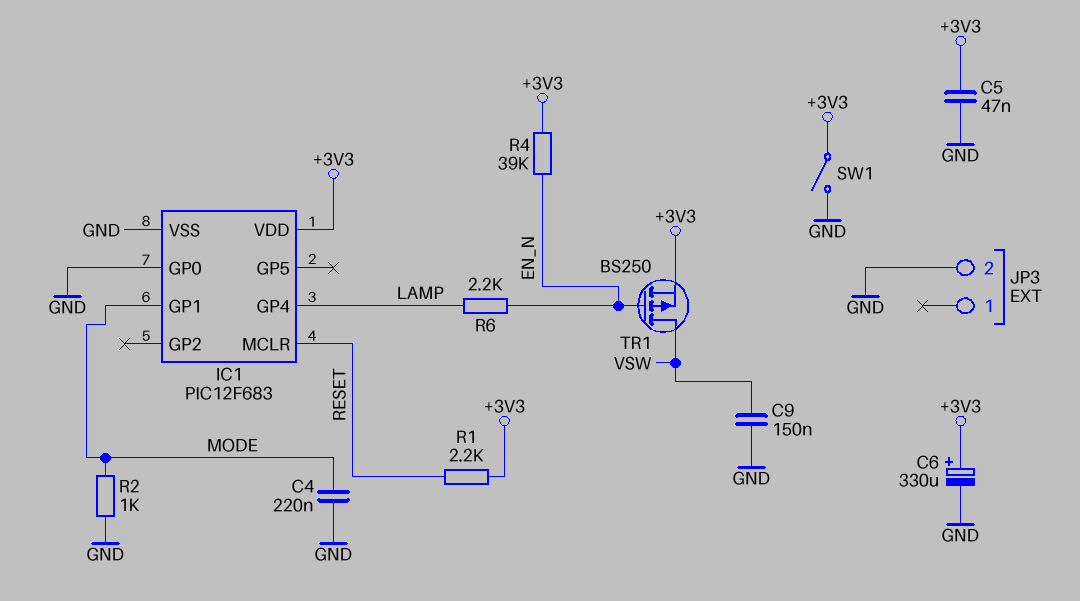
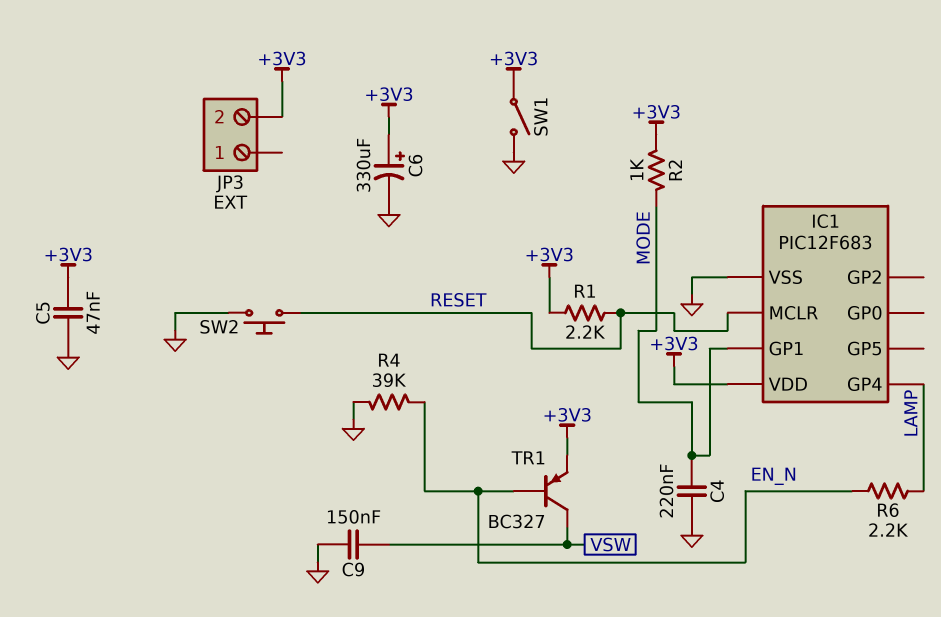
IC1 pin GP0: GND -> none
JP3 pin 2: GND -> +3V3
R2: 1k (GND, MODE) -> 1k (+3V3, MODE)
R4: 39k (+3V3, EN_N) -> 39k (EN_N, GND)
SW2: none -> button (GND, RESET)
TR1: PMOS BS250 (G EN_N, D VSW, S +3V3) -> PNP BC327 (B EN_N, C VSW, E +3V3)

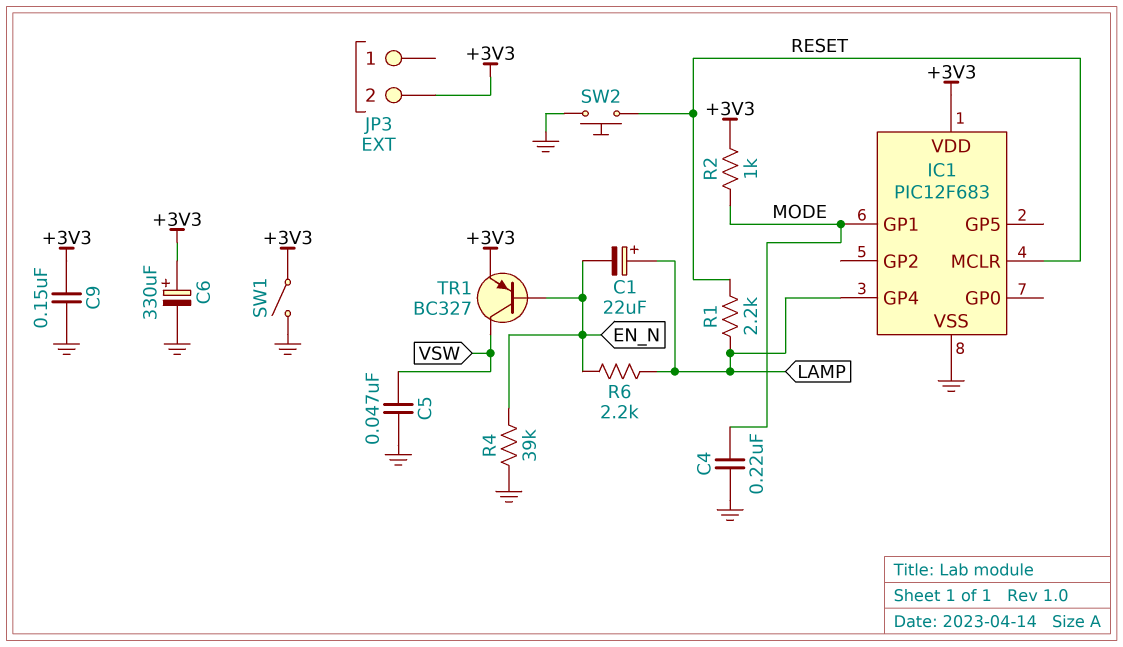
C1: none -> 22uF (plus LAMP, minus EN_N)
C5: 47nF (+3V3, GND) -> 47nF (GND, VSW)
C9: 150nF (GND, VSW) -> 150nF (+3V3, GND)
R1: 2.2k (+3V3, RESET) -> 2.2k (LAMP, RESET)

